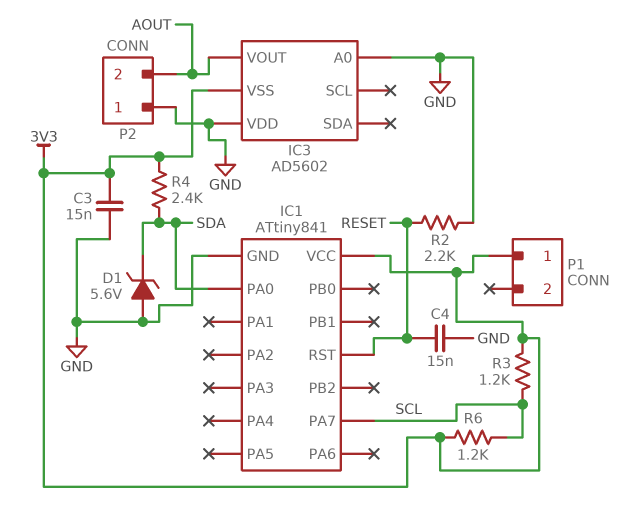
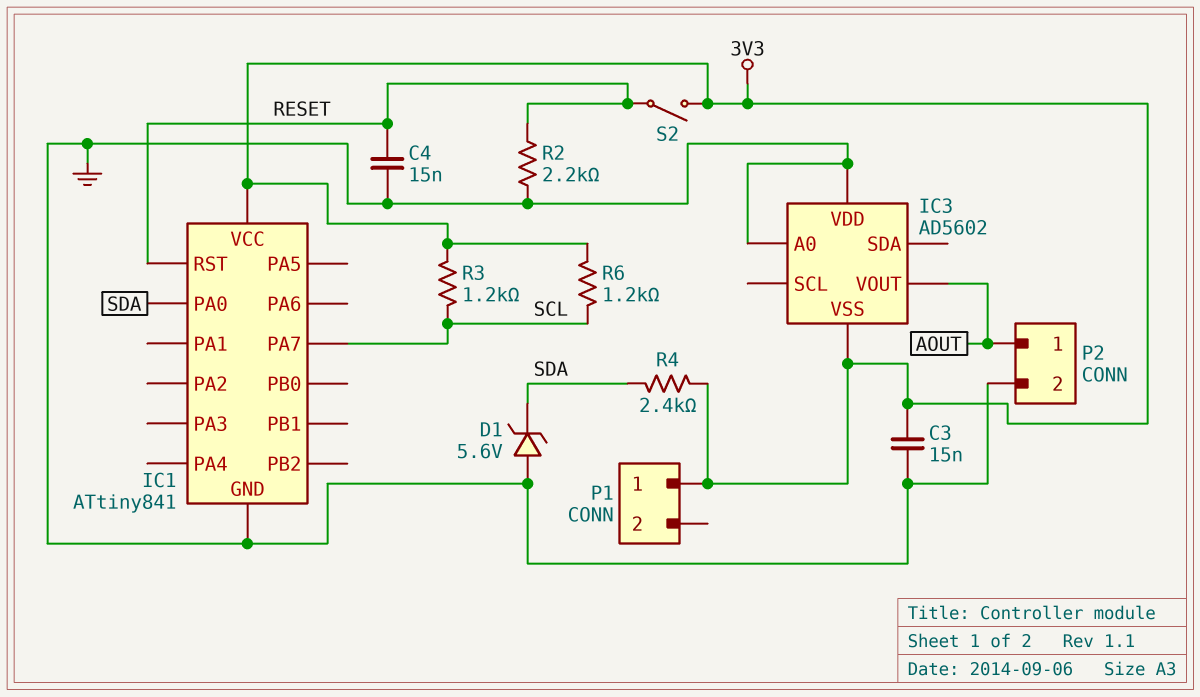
P2 pin 1: GND -> AOUT
P2 pin 2: AOUT -> GND
S2: none -> switch (3V3, RESET)

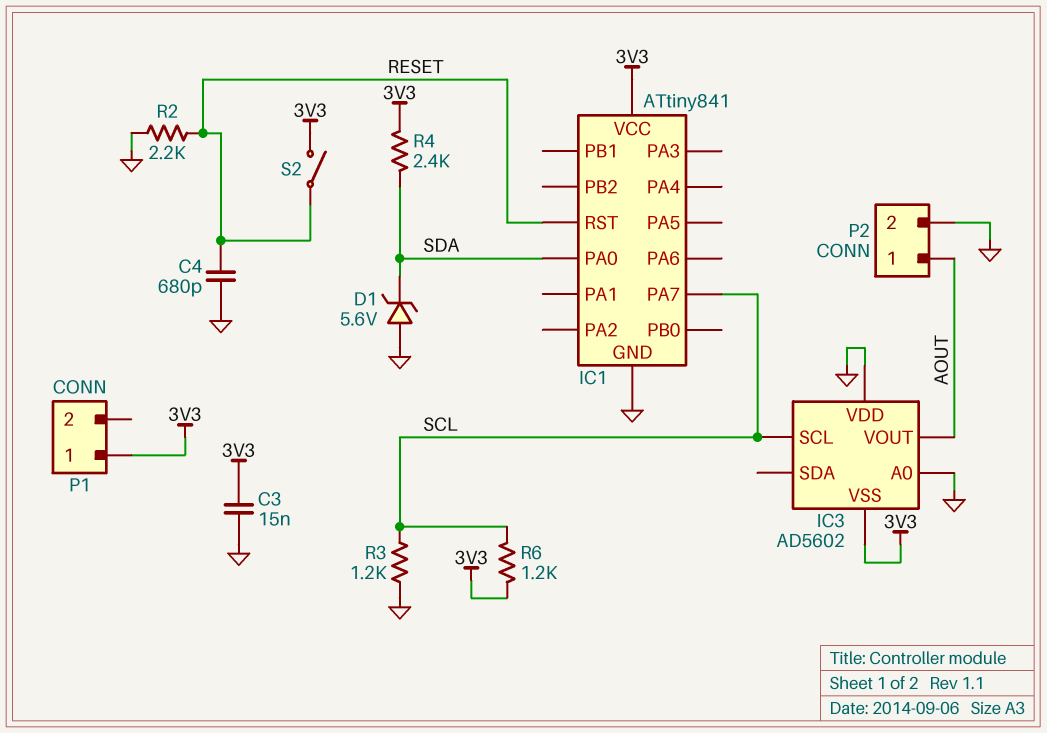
C4: 15nF (GND, RESET) -> 680pF (GND, RESET)
IC3 pin SCL: none -> SCL
R3: 1.2k (3V3, SCL) -> 1.2k (GND, SCL)

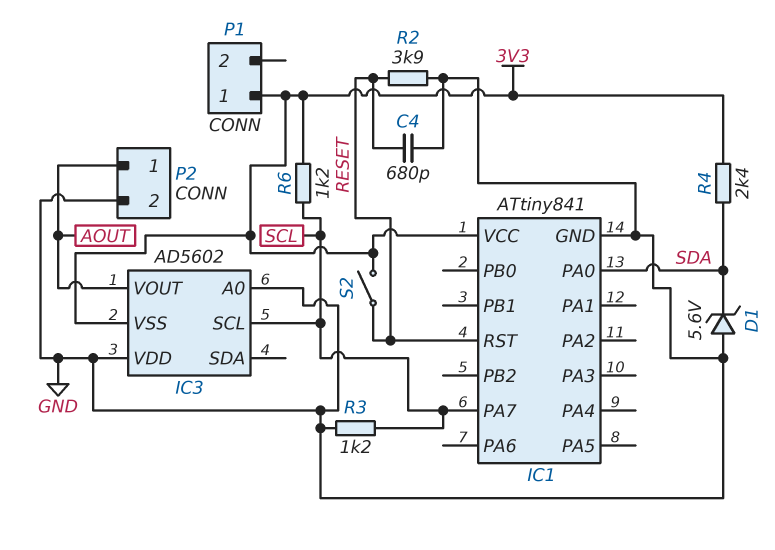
C3: 15nF (3V3, GND) -> none
R2: 2.2k (GND, RESET) -> 3.9k (GND, RESET)

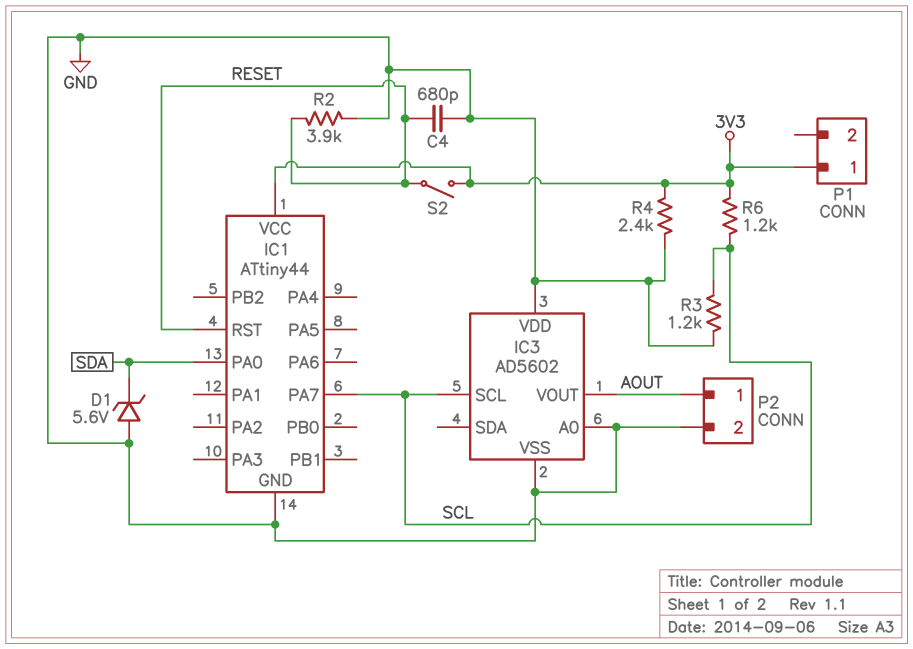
IC1: ATtiny841 -> ATtiny44
IC3 pin VSS: 3V3 -> GND
R4: 2.4k (3V3, SDA) -> 2.4k (3V3, GND)

